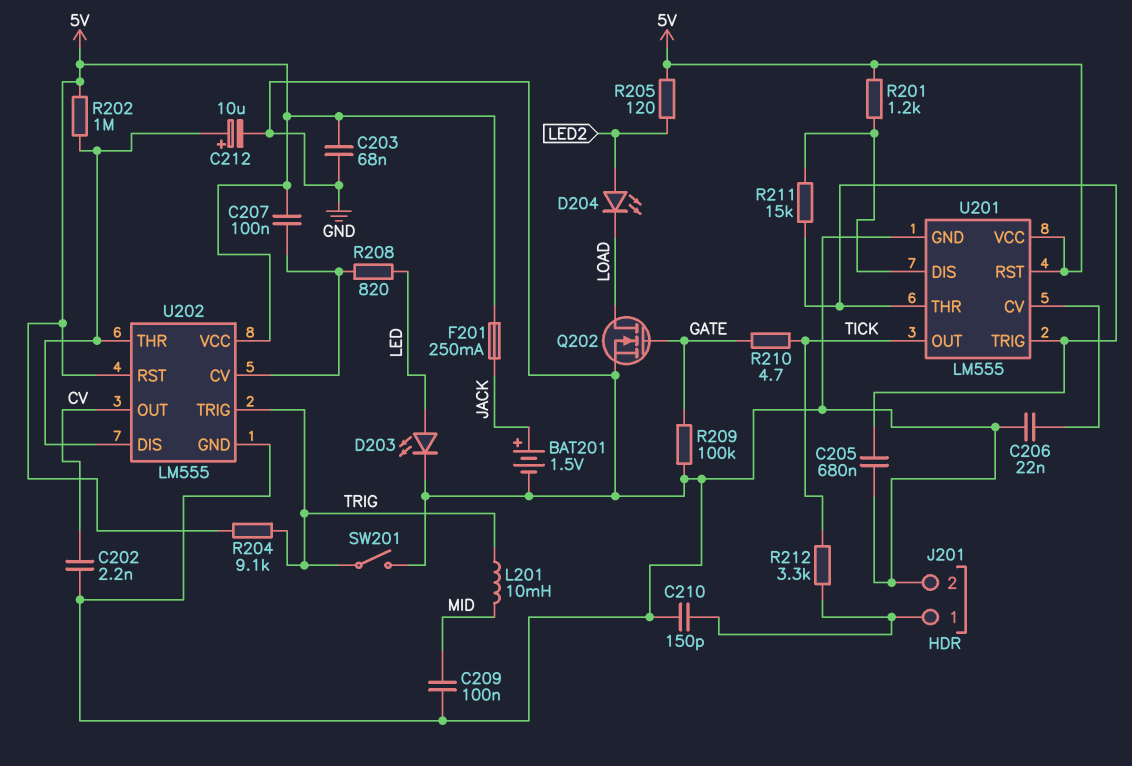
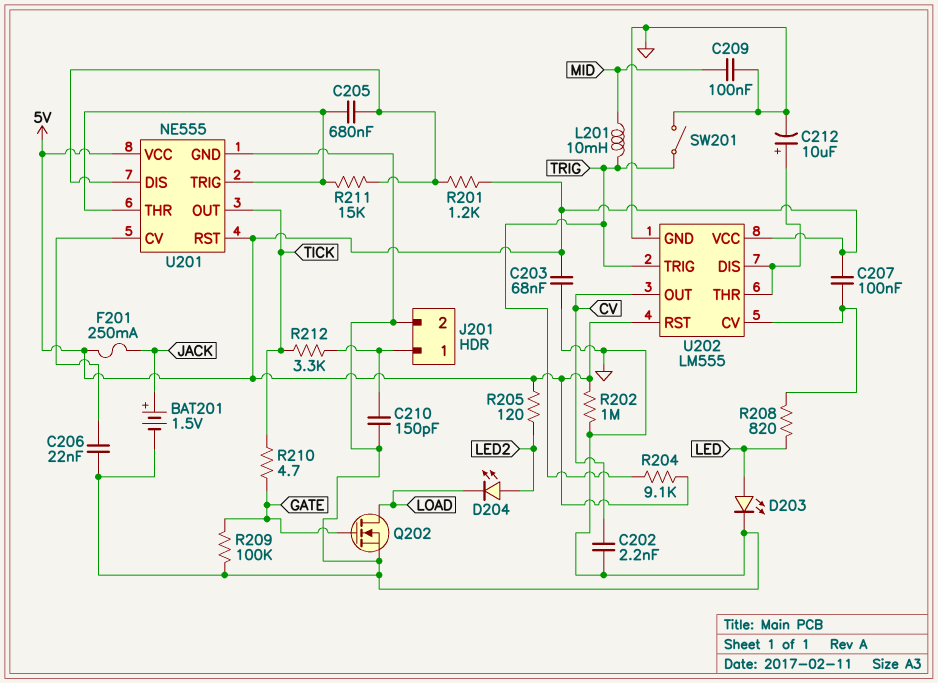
C205: 680nF (GND, U201/THR) -> 680nF (U201/DIS, U201/THR)
R202: 1M (5V, U202/DIS) -> 1M (5V, GND)
U201: LM555 -> NE555

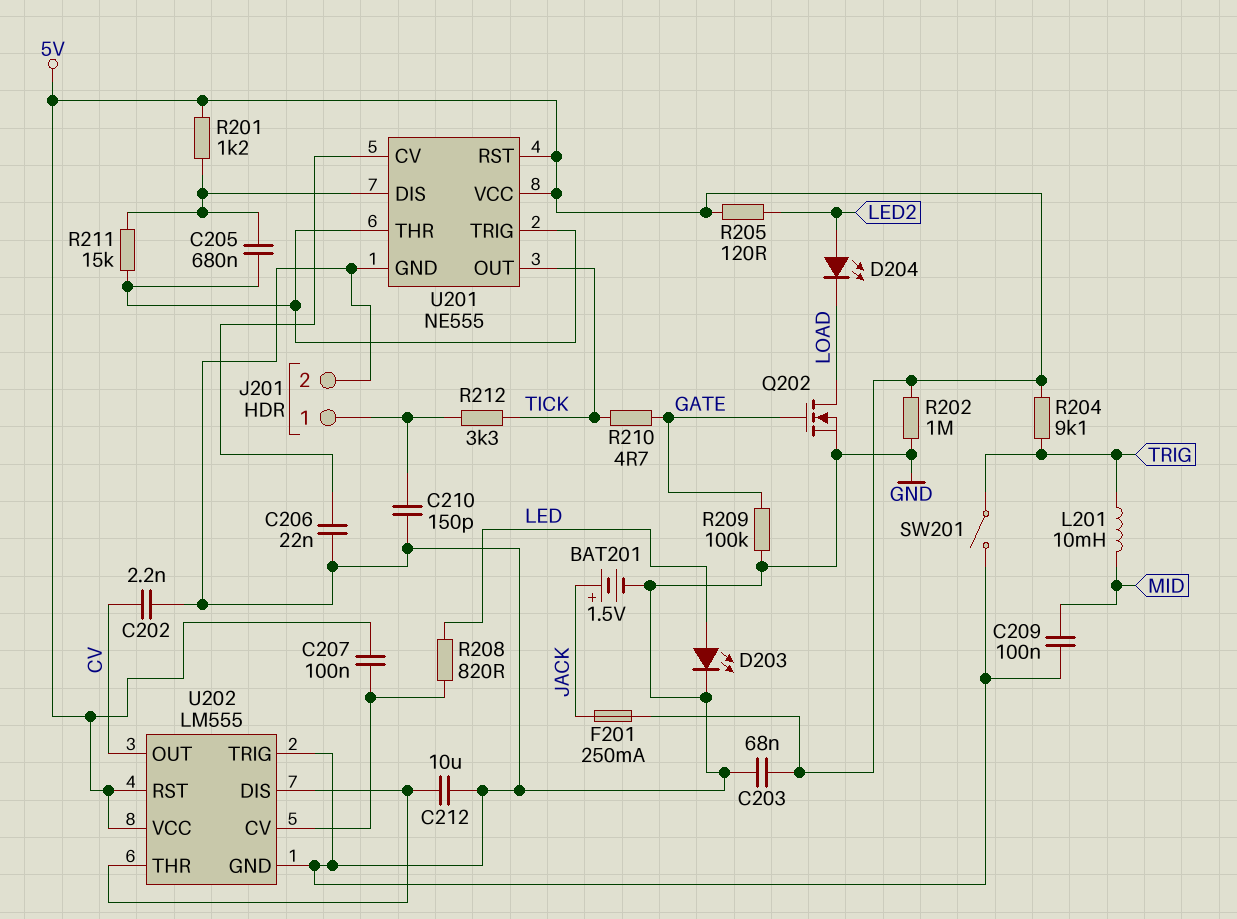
C212: 10uF (plus U202/DIS, minus GND) -> 10uF (GND, U202/DIS)
U202 pin TRIG: TRIG -> GND

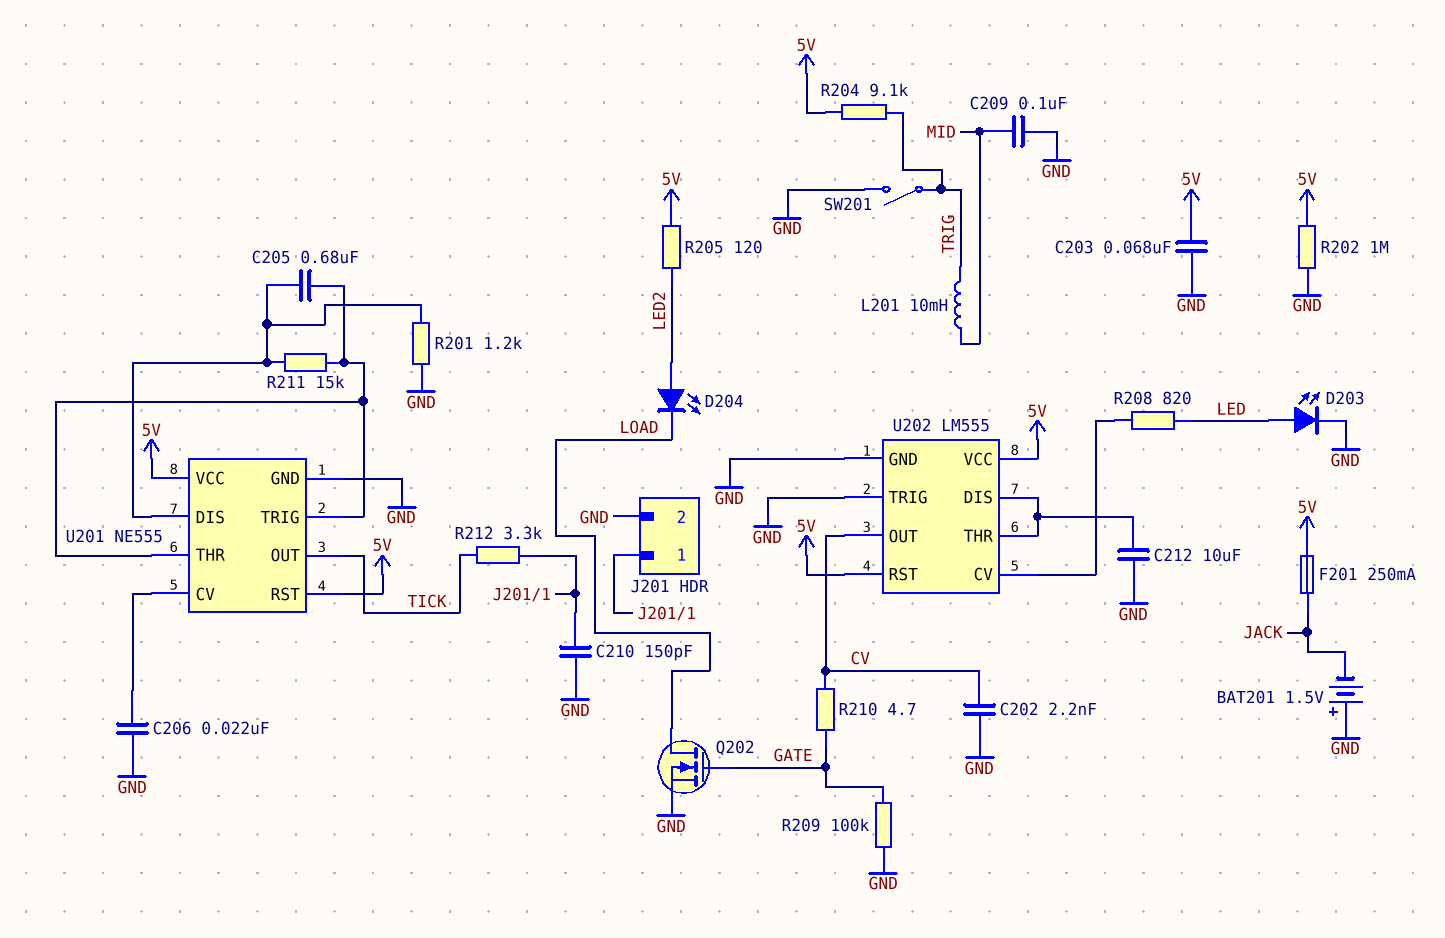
BAT201: 1.5V (plus JACK, minus GND) -> 1.5V (plus GND, minus JACK)
C207: 100nF (5V, U202/CV) -> none
R201: 1.2k (5V, U201/DIS) -> 1.2k (GND, U201/DIS)
R210: 4.7 (GATE, TICK) -> 4.7 (CV, GATE)

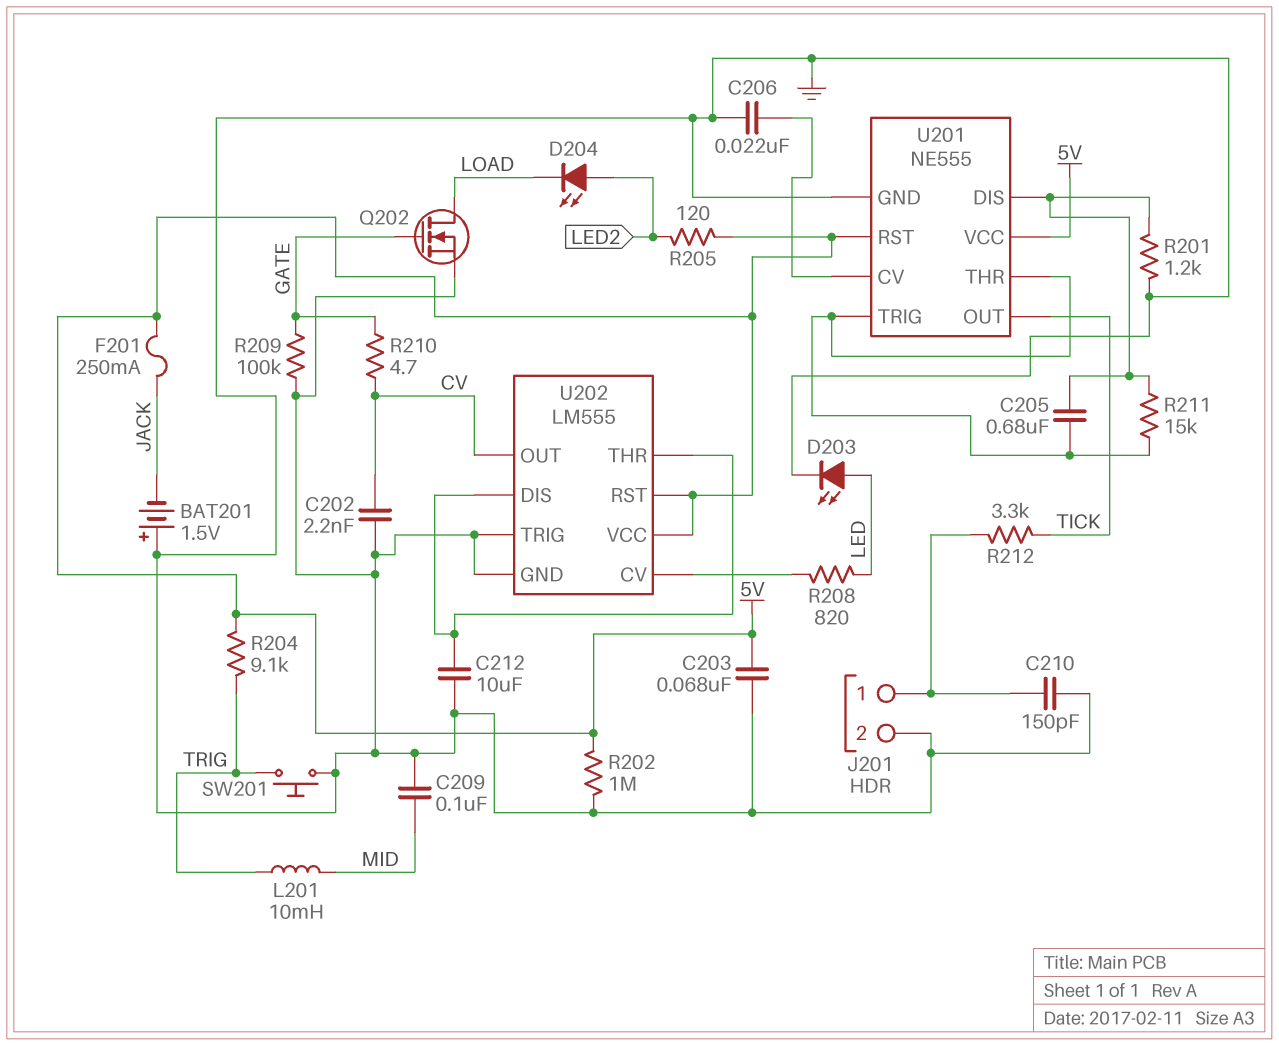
SW201: switch (GND, TRIG) -> button (GND, TRIG)

